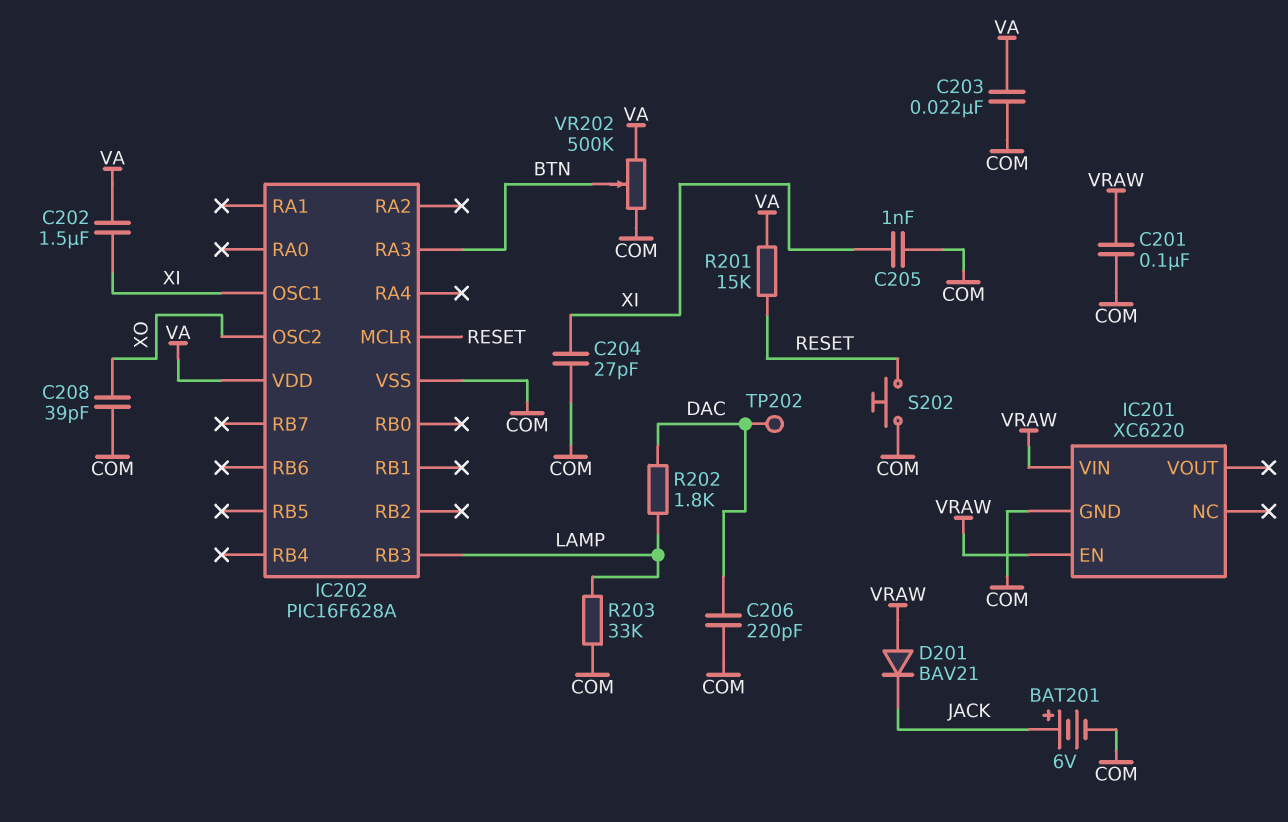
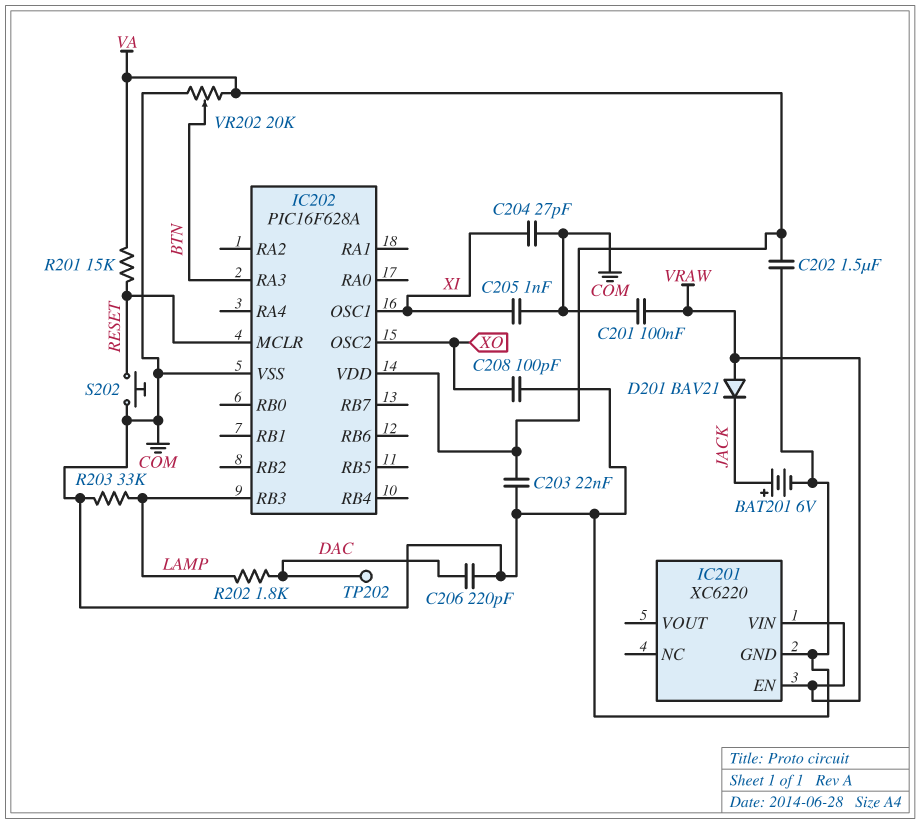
C202: 1.5uF (VA, XI) -> 1.5uF (COM, VA)
C208: 39pF (COM, XO) -> 100pF (COM, XO)
VR202: 500k (COM, VA, wiper BTN) -> 20k (COM, VA, wiper BTN)

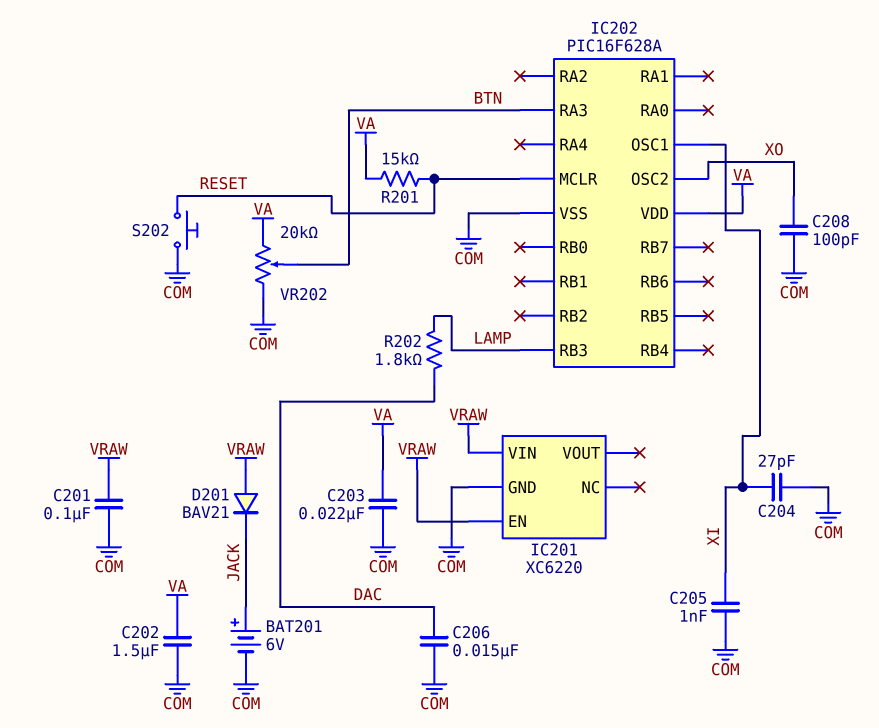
C206: 220pF (COM, DAC) -> 15nF (COM, DAC)
R203: 33k (COM, LAMP) -> none
TP202: test point (DAC) -> none

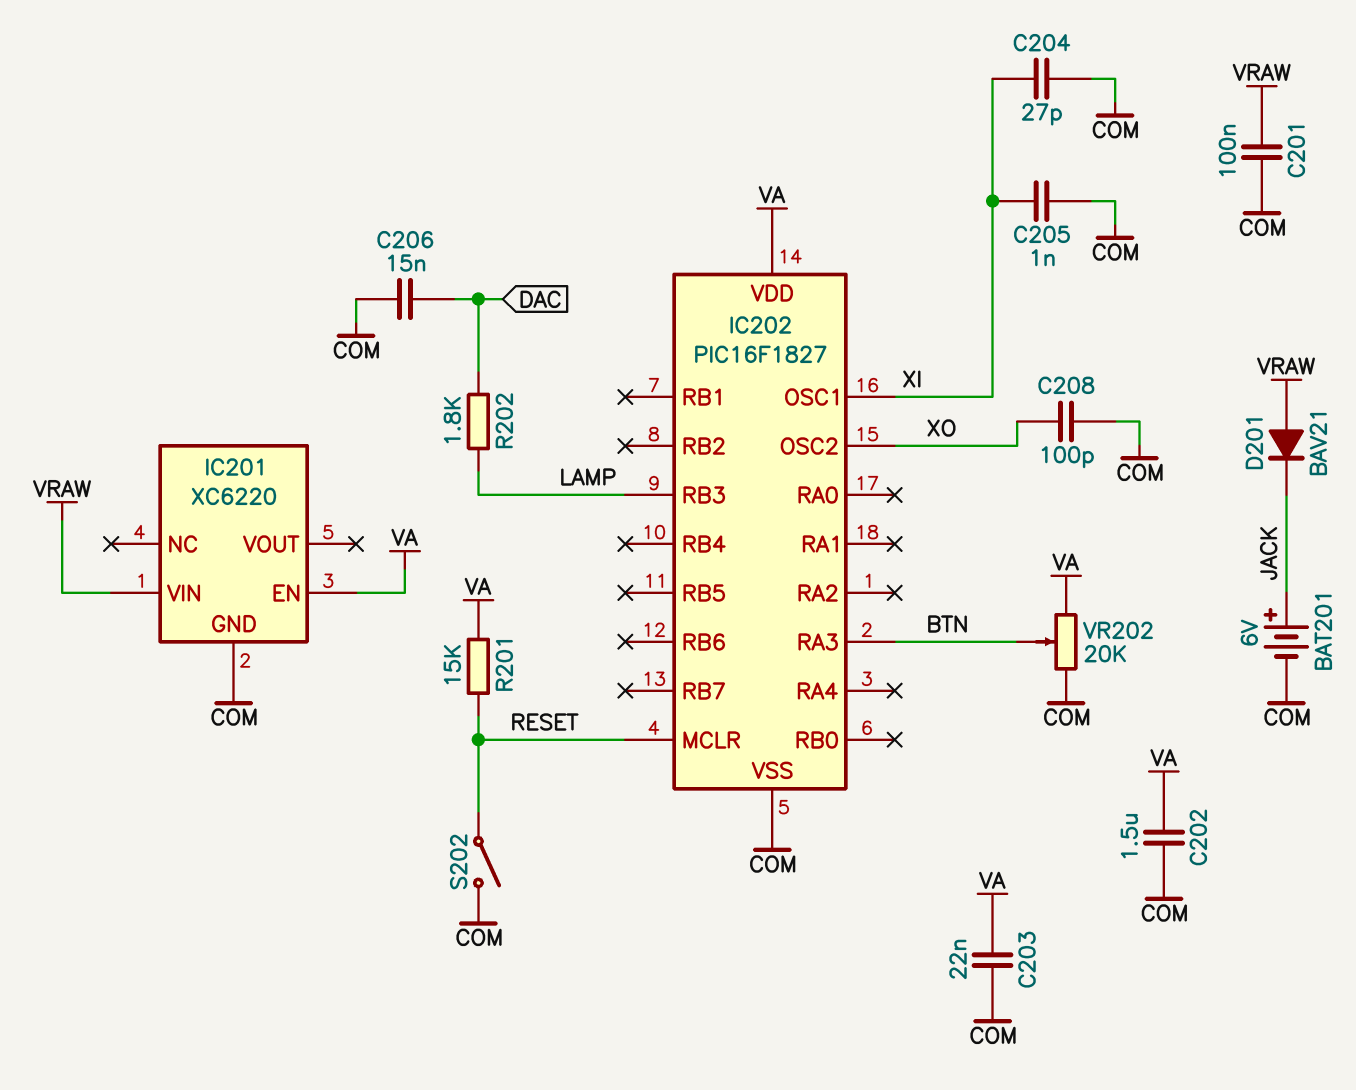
IC201 pin EN: VRAW -> VA
IC202: PIC16F628A -> PIC16F1827
S202: button (COM, RESET) -> switch (COM, RESET)

